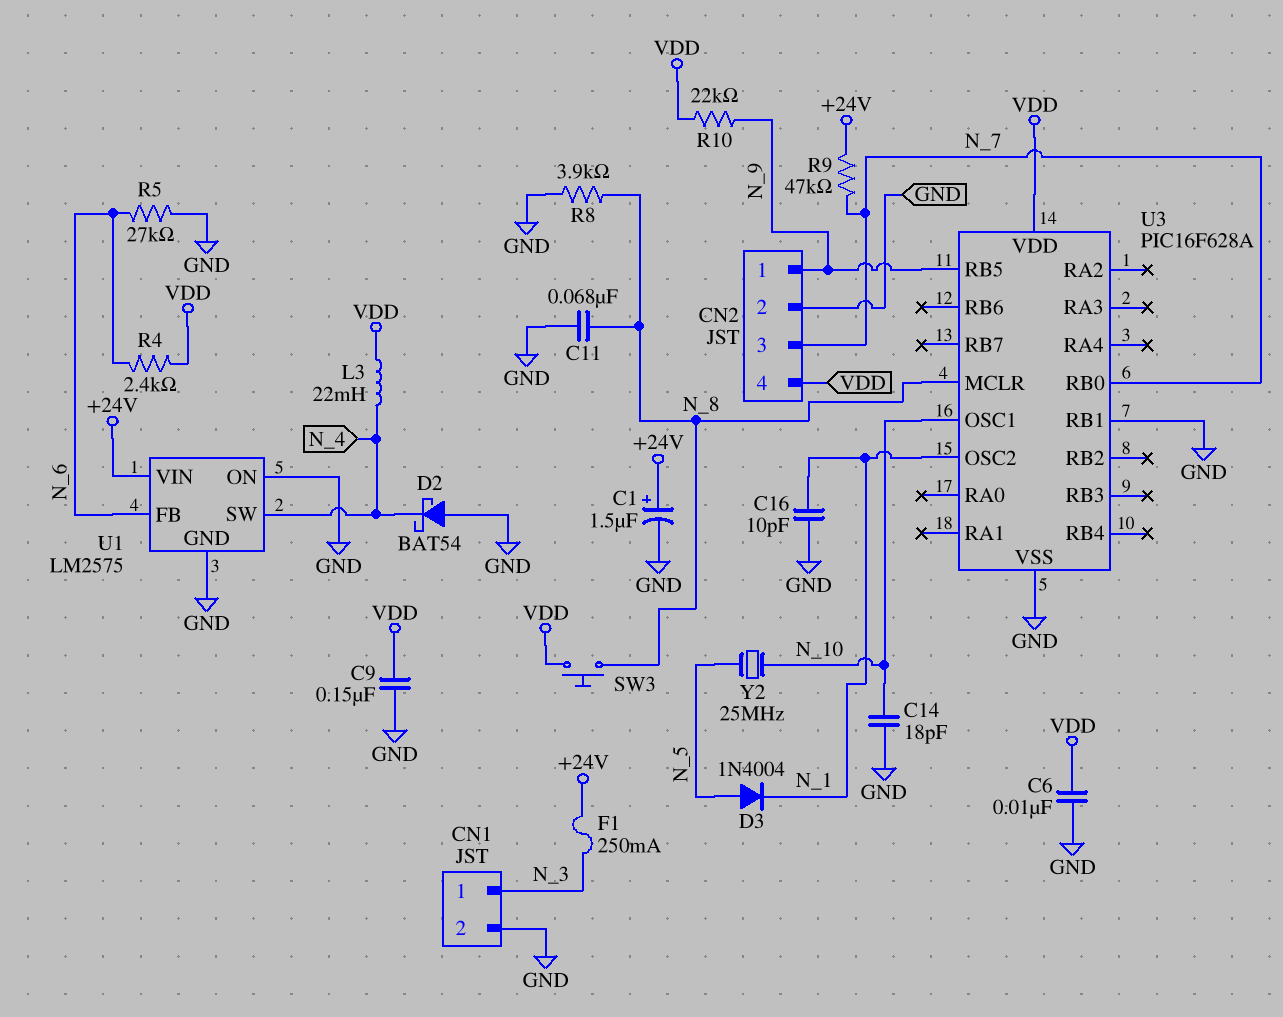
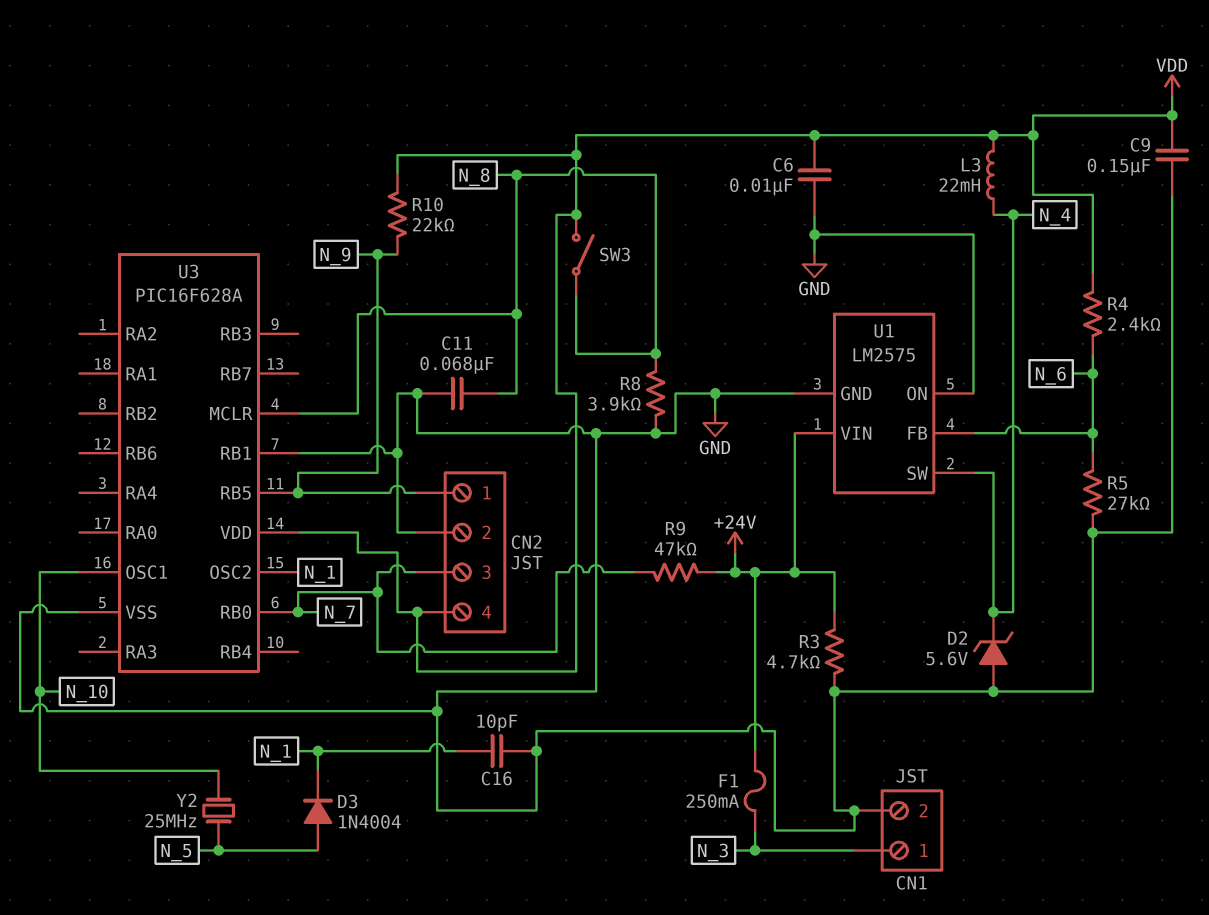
C1: 1.5uF (plus +24V, minus GND) -> none
C14: 18pF (GND, N_10) -> none
D2: schottky BAT54 (A GND, K N_4) -> zener 5.6V (A GND, K N_4)
R3: none -> 4.7k (+24V, GND)
SW3: button (N_8, VDD) -> switch (N_8, VDD)

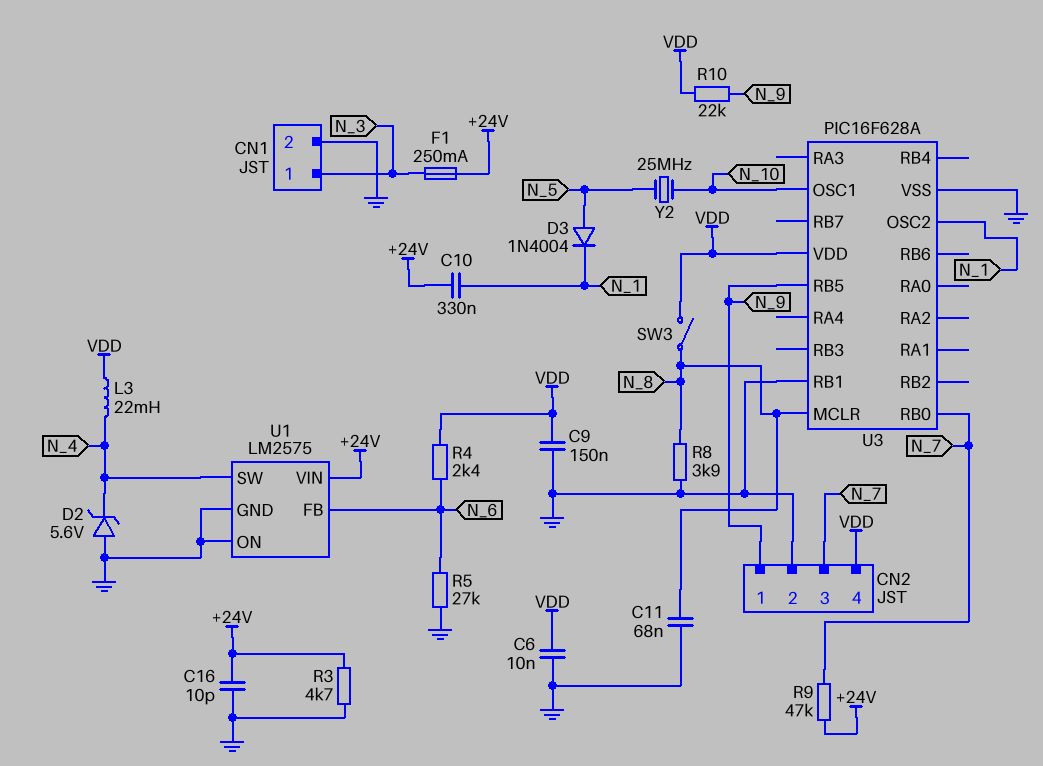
C10: none -> 330nF (+24V, N_1)
C16: 10pF (GND, N_1) -> 10pF (+24V, GND)

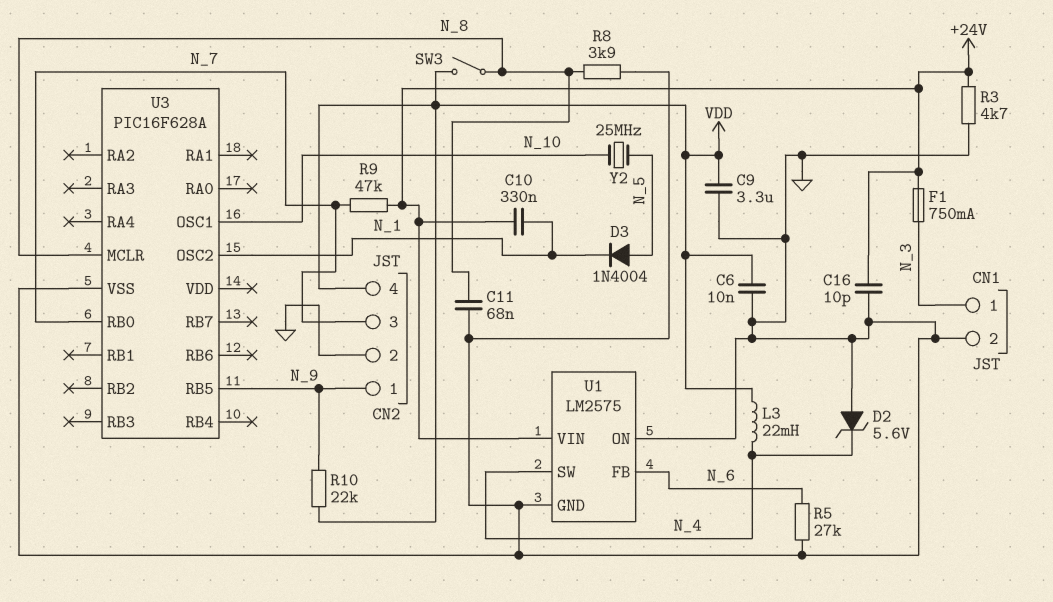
C9: 150nF (GND, VDD) -> 3.3uF (GND, VDD)
F1: 250mA (+24V, N_3) -> 750mA (+24V, N_3)
R4: 2.4k (N_6, VDD) -> none
U3 pin RB1: GND -> none
U3 pin VDD: VDD -> none

